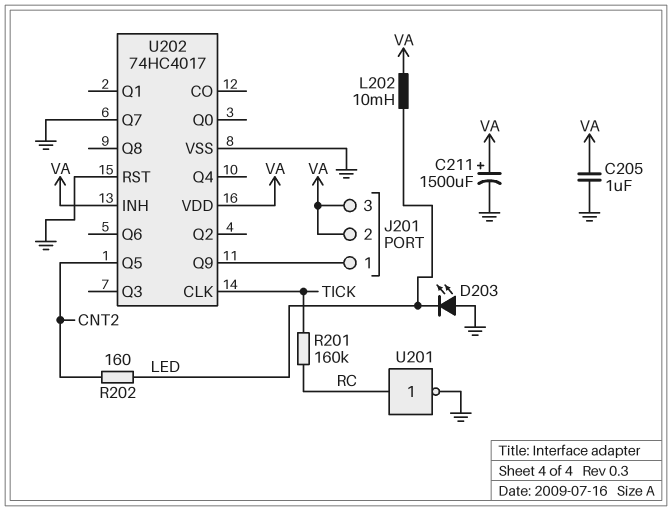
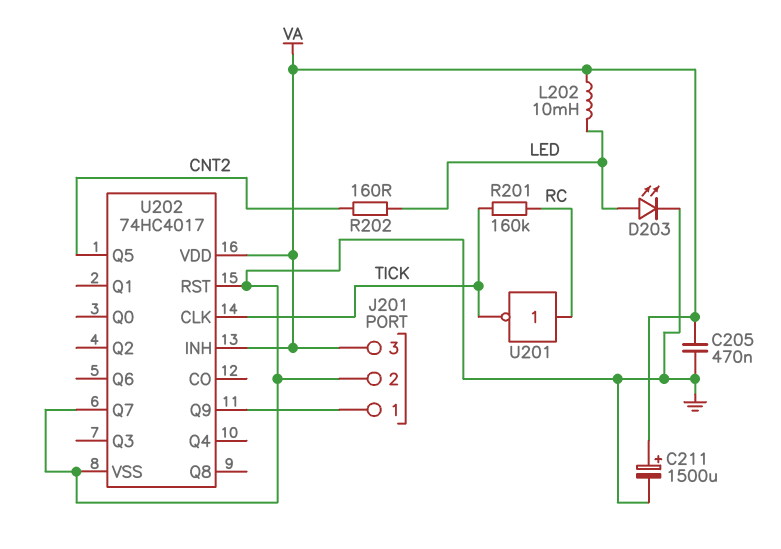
C205: 1uF (GND, VA) -> 470nF (GND, VA)
D203: LED (A GND, K LED) -> LED (A LED, K GND)
J201 pin 2: VA -> GND
U201: NOT (in RC, out GND) -> NOT (in RC, out TICK)

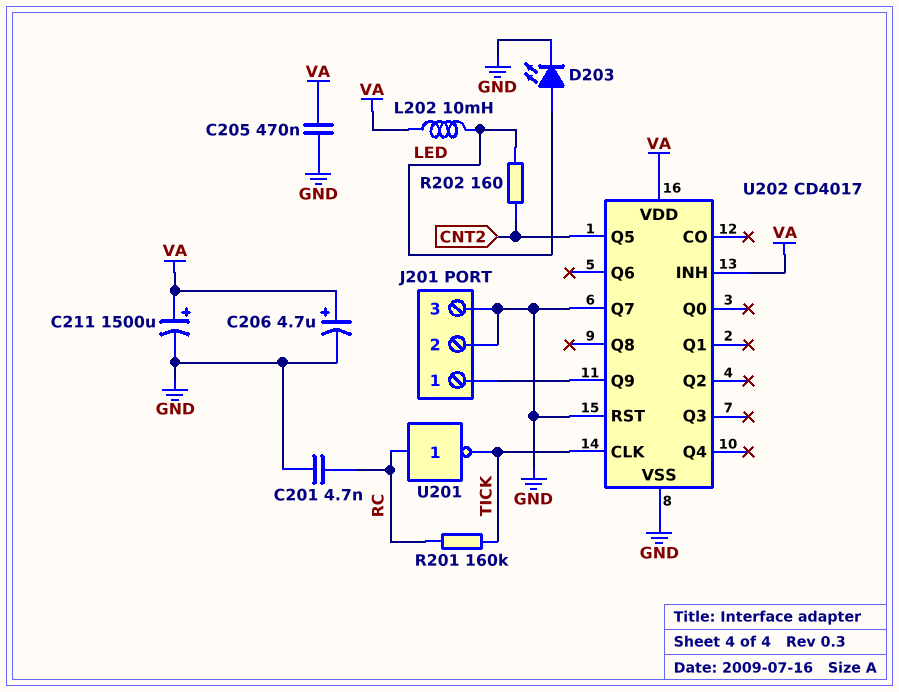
C201: none -> 4.7nF (GND, RC)
C206: none -> 4.7uF (plus VA, minus GND)
J201 pin 3: VA -> GND
U202: 74HC4017 -> CD4017

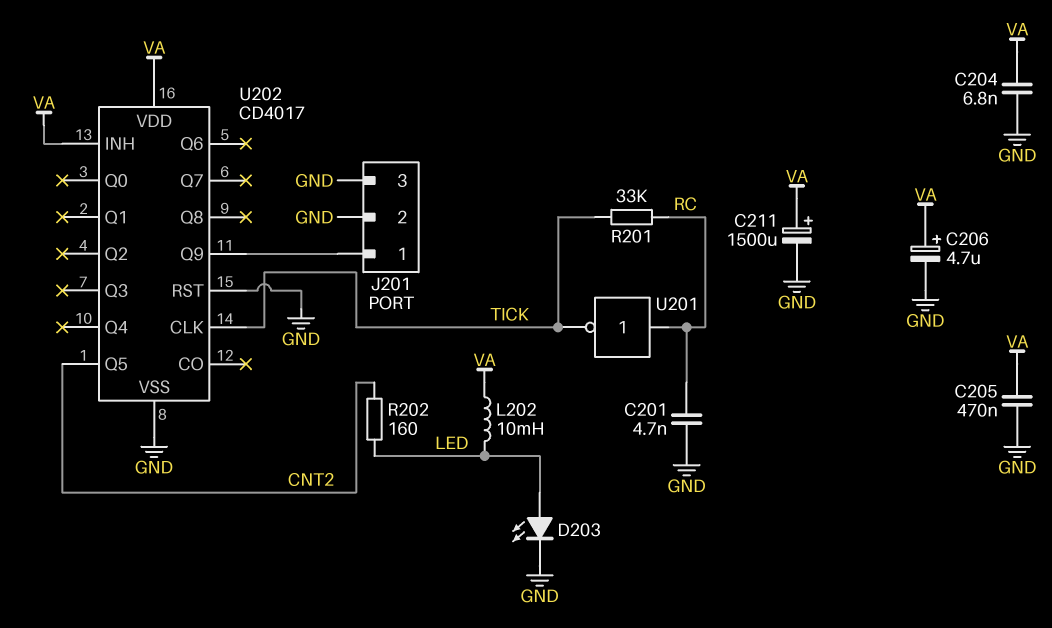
C204: none -> 6.8nF (GND, VA)
R201: 160k (RC, TICK) -> 33k (RC, TICK)
U202 pin Q7: GND -> none

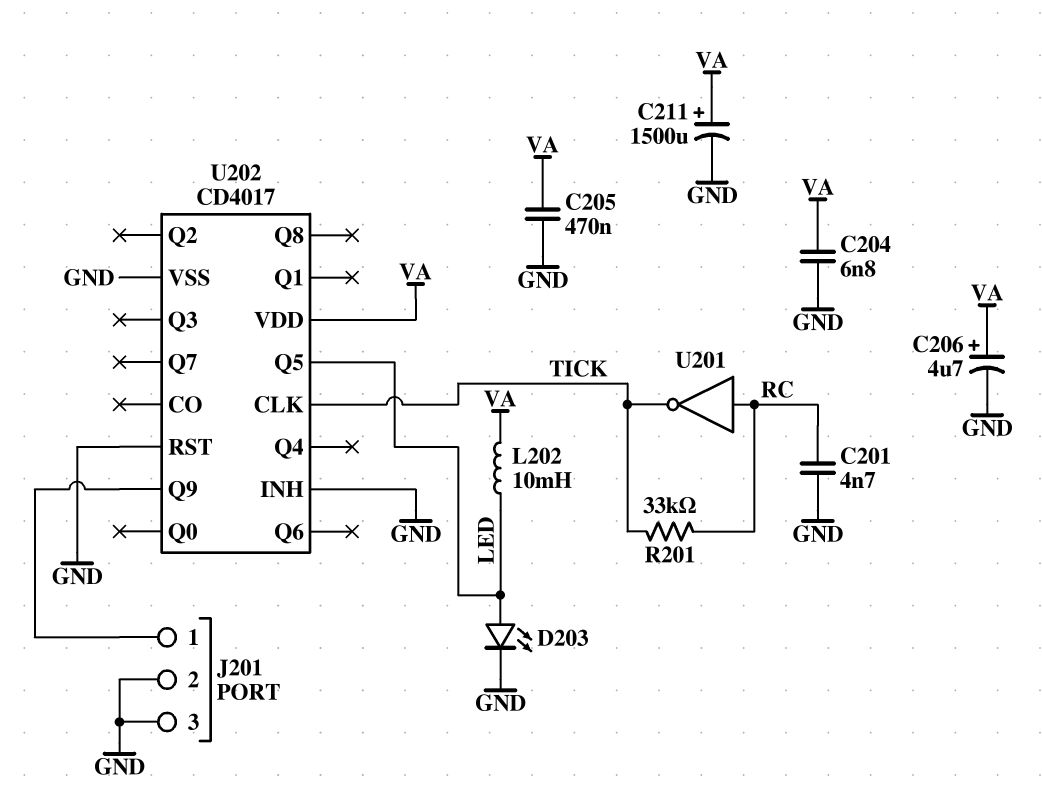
R202: 160 (CNT2, LED) -> none
U202 pin INH: VA -> GND
U202 pin Q5: CNT2 -> LED

